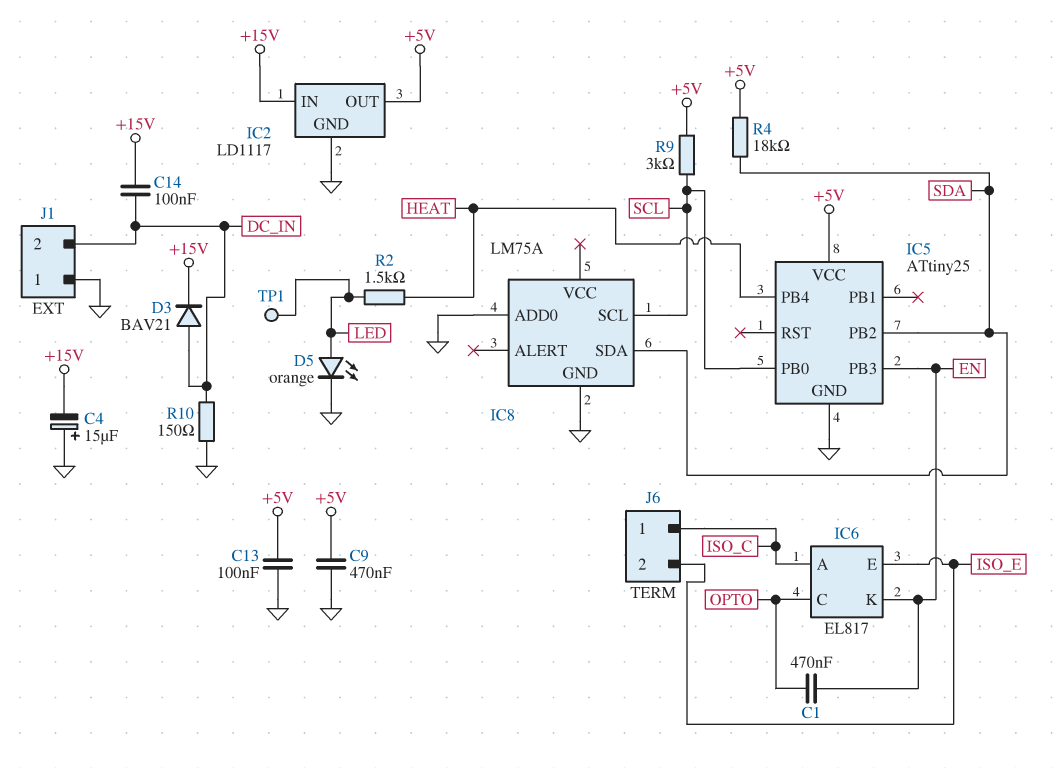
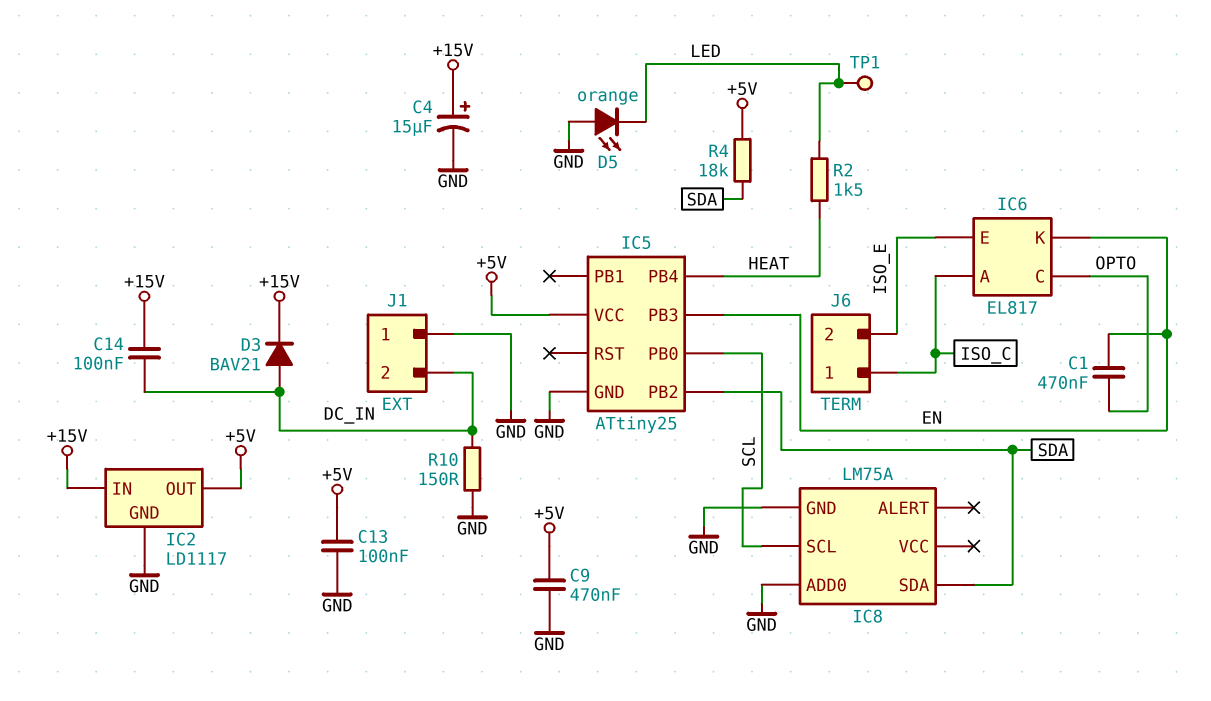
C4: 15uF (plus GND, minus +15V) -> 15uF (plus +15V, minus GND)
D5: LED orange (A LED, K GND) -> LED orange (A GND, K LED)
R9: 3k (+5V, SCL) -> none

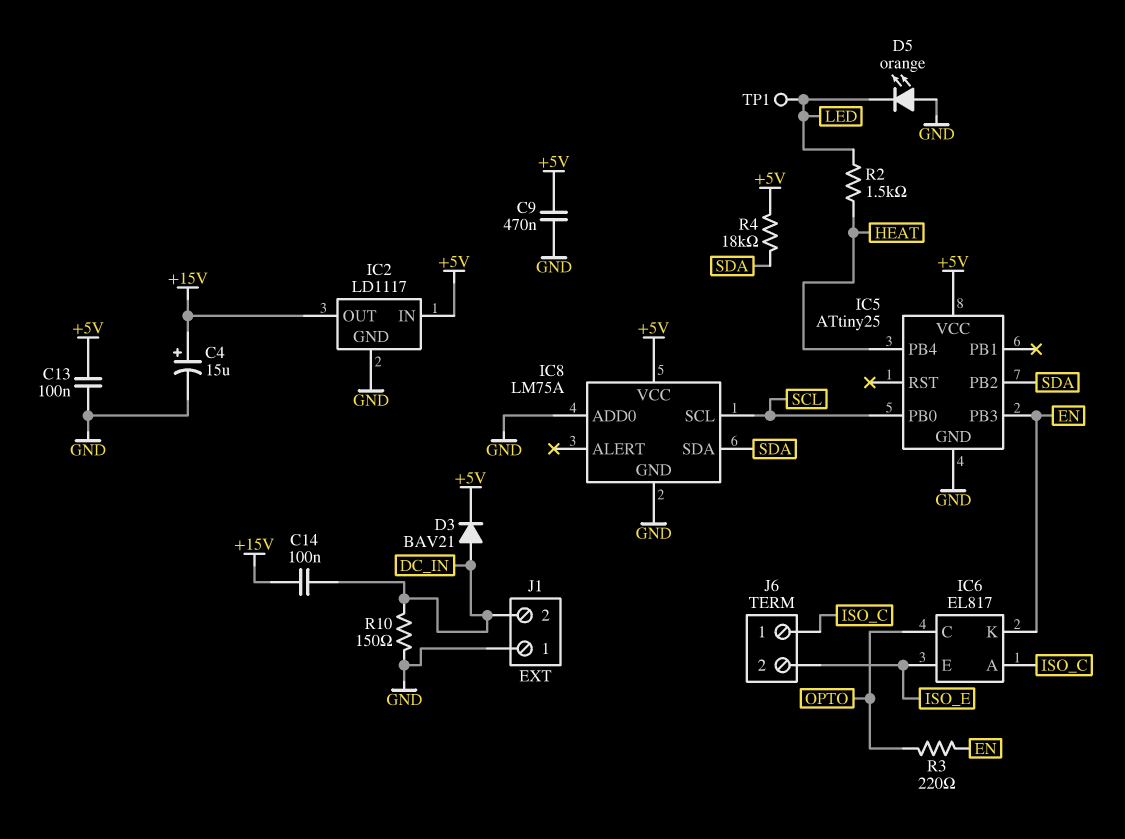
C1: 470nF (EN, OPTO) -> none
D3: diode BAV21 (A DC_IN, K +15V) -> diode BAV21 (A DC_IN, K +5V)
IC2 pin IN: +15V -> +5V
IC2 pin OUT: +5V -> +15V
IC8 pin VCC: none -> +5V
R3: none -> 220 (EN, OPTO)

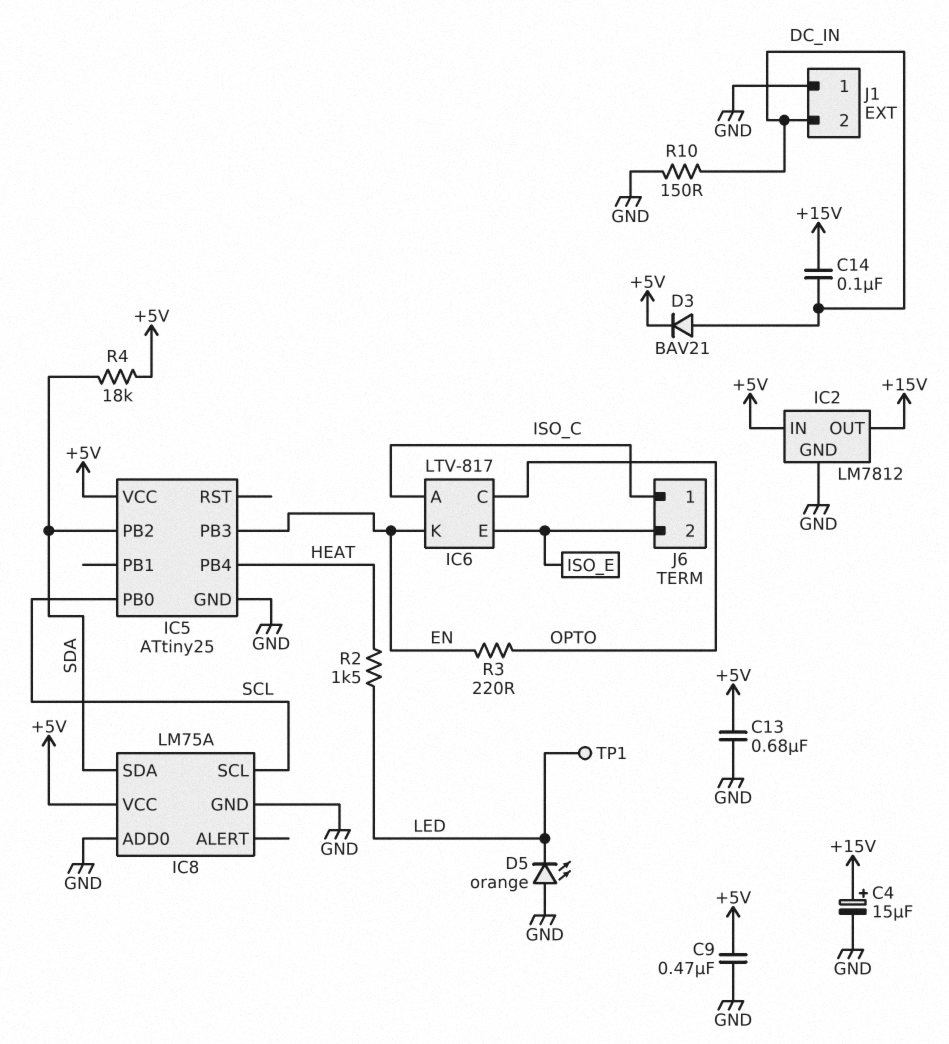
C13: 100nF (+5V, GND) -> 680nF (+5V, GND)
IC2: LD1117 -> LM7812
IC6: EL817 -> LTV-817

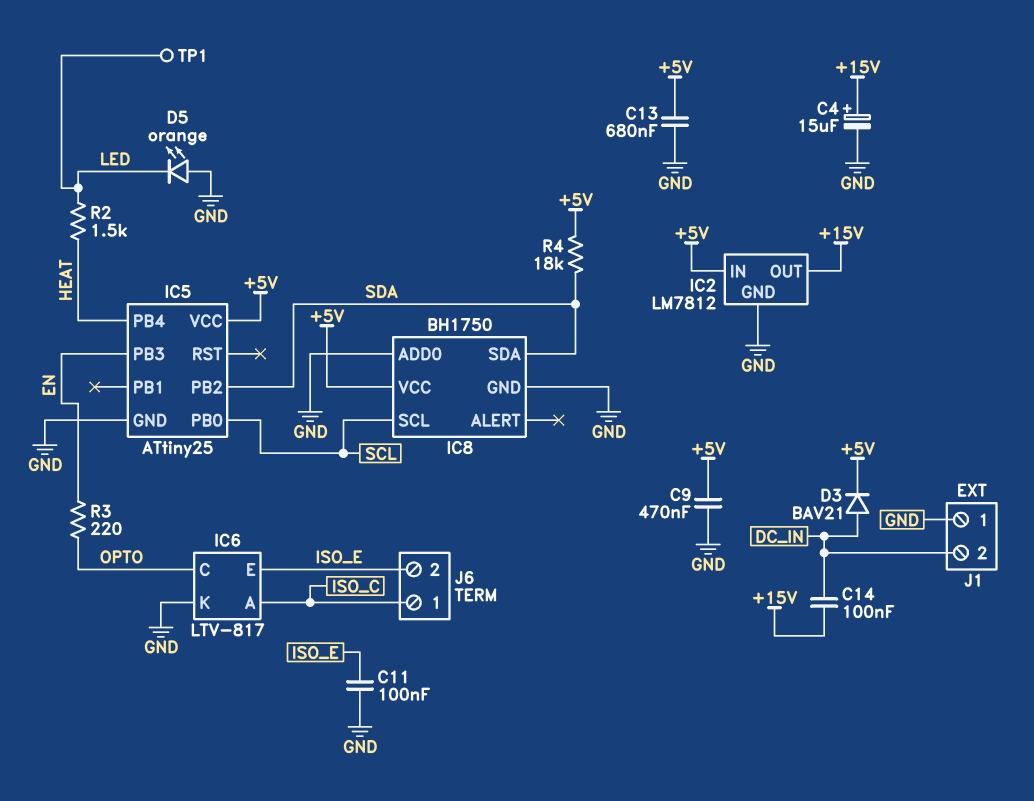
C11: none -> 100nF (GND, ISO_E)
IC6 pin K: EN -> GND
IC8: LM75A -> BH1750
R10: 150 (DC_IN, GND) -> none

